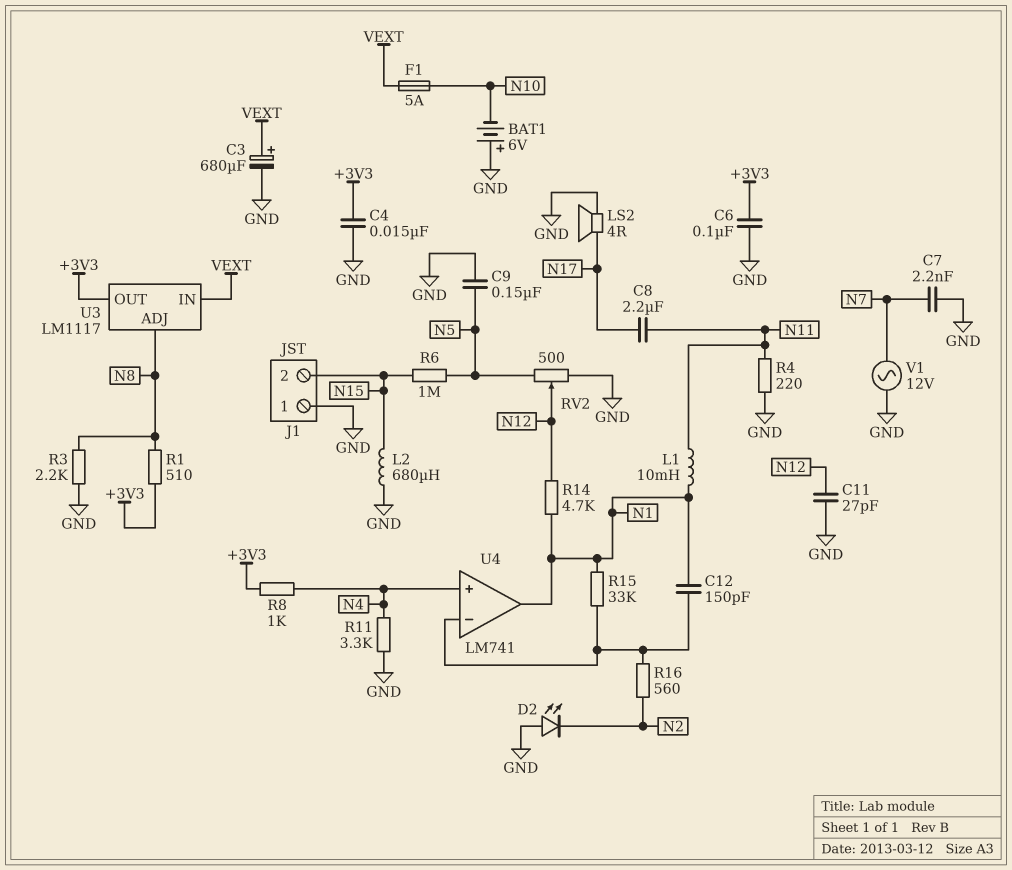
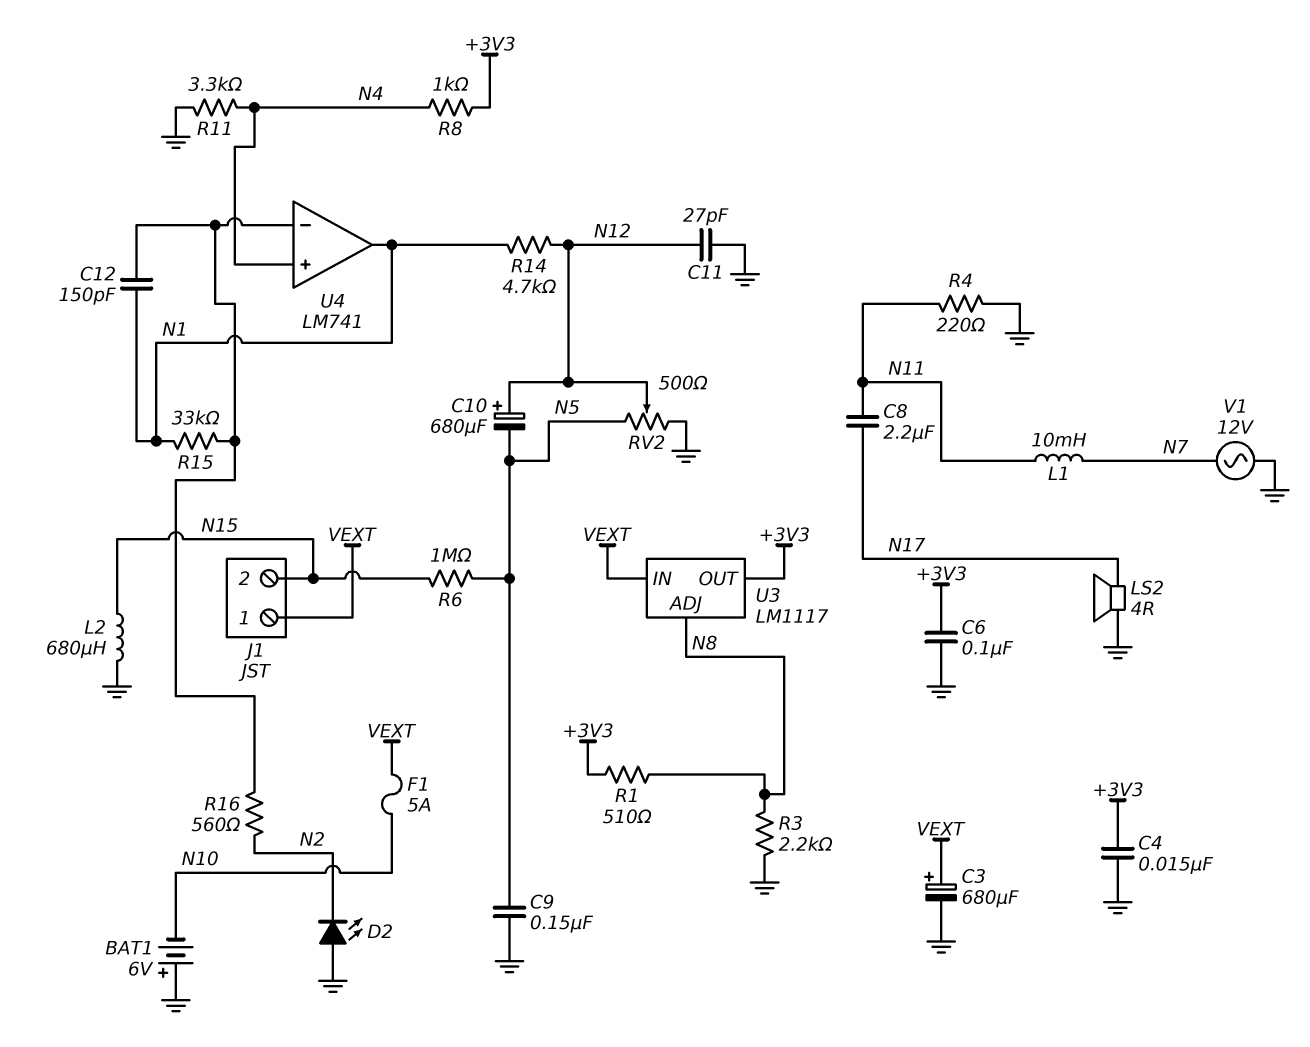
C7: 2.2nF (GND, N7) -> none
C10: none -> 680uF (plus N12, minus N5)
J1 pin 1: GND -> VEXT
L1: 10mH (N1, N11) -> 10mH (N7, N11)

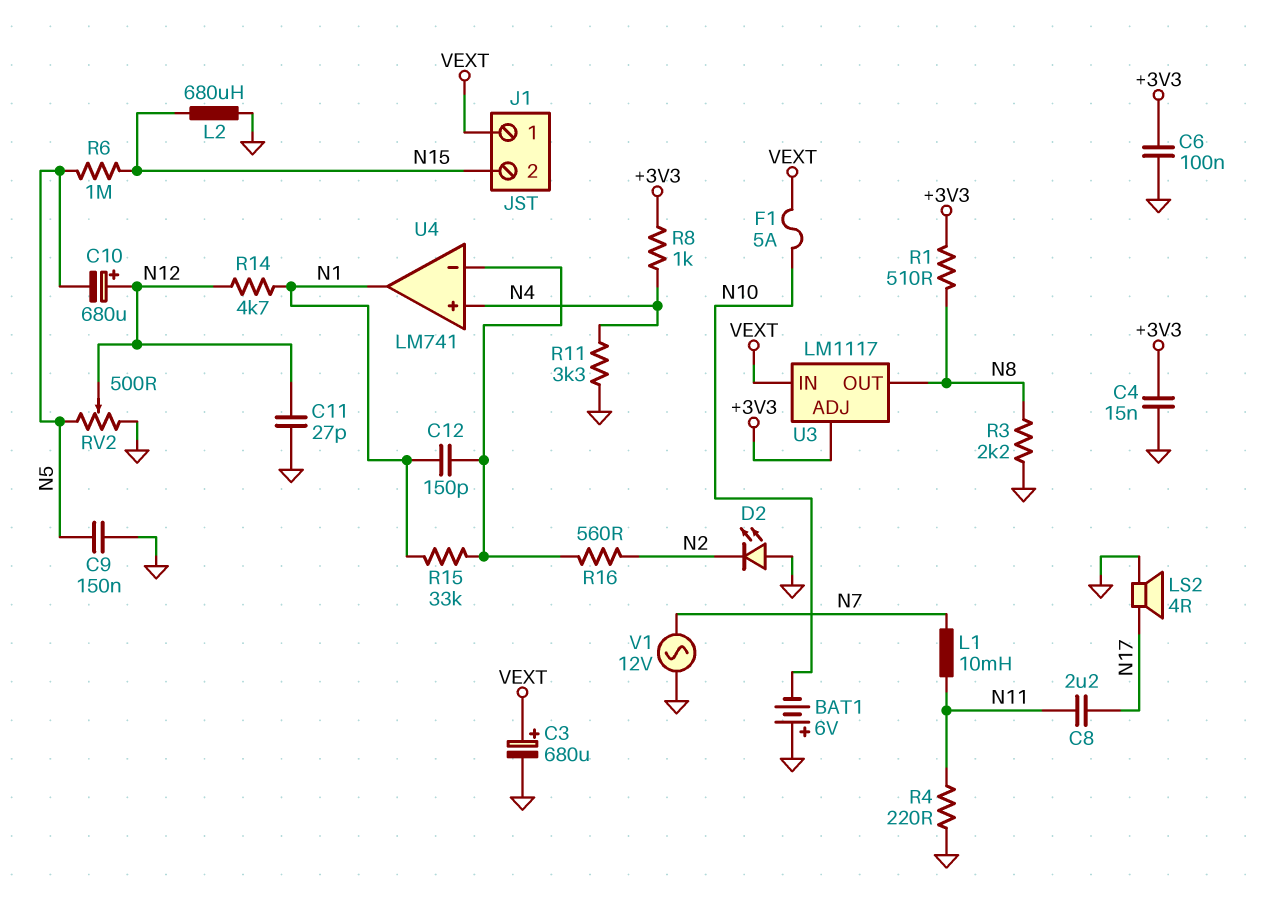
U3 pin ADJ: N8 -> +3V3
U3 pin OUT: +3V3 -> N8

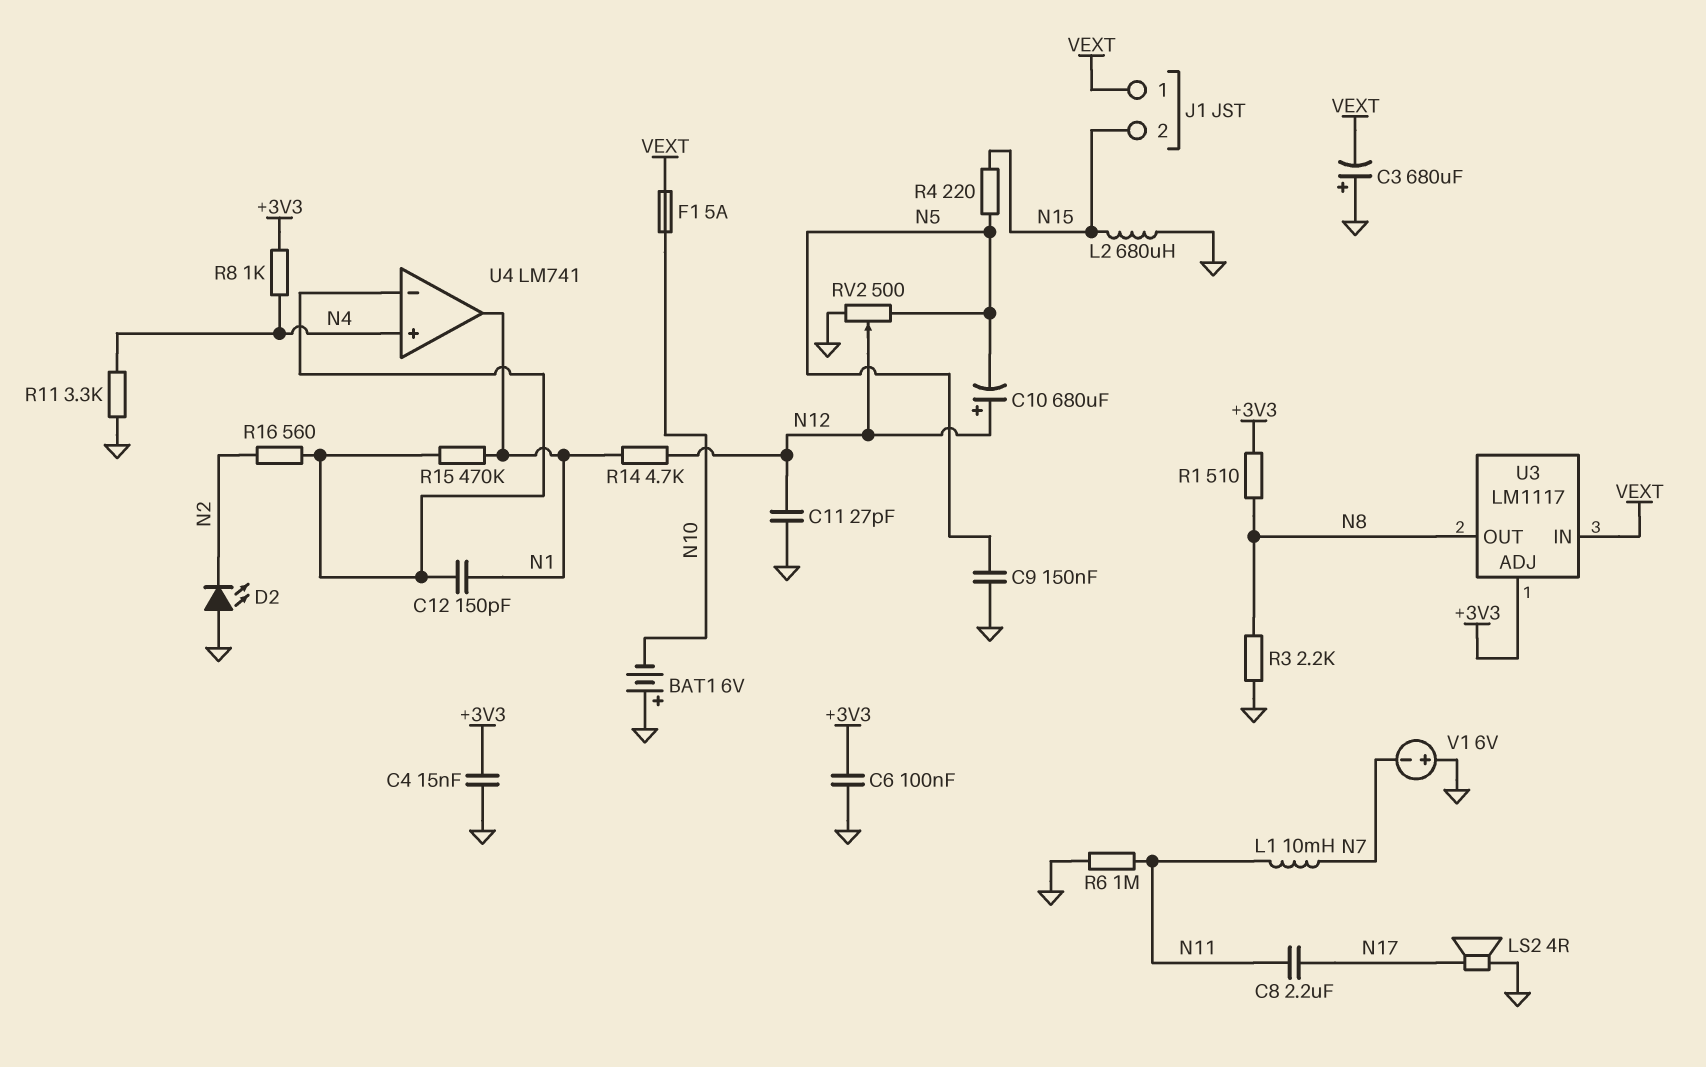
C3: 680uF (plus VEXT, minus GND) -> 680uF (plus GND, minus VEXT)
R4: 220 (GND, N11) -> 220 (N5, N15)
R6: 1M (N5, N15) -> 1M (GND, N11)
R15: 33k (N1, U4/in-) -> 470k (N1, U4/in-)
V1: AC 12V (GND, N7) -> 6V (plus GND, minus N7)

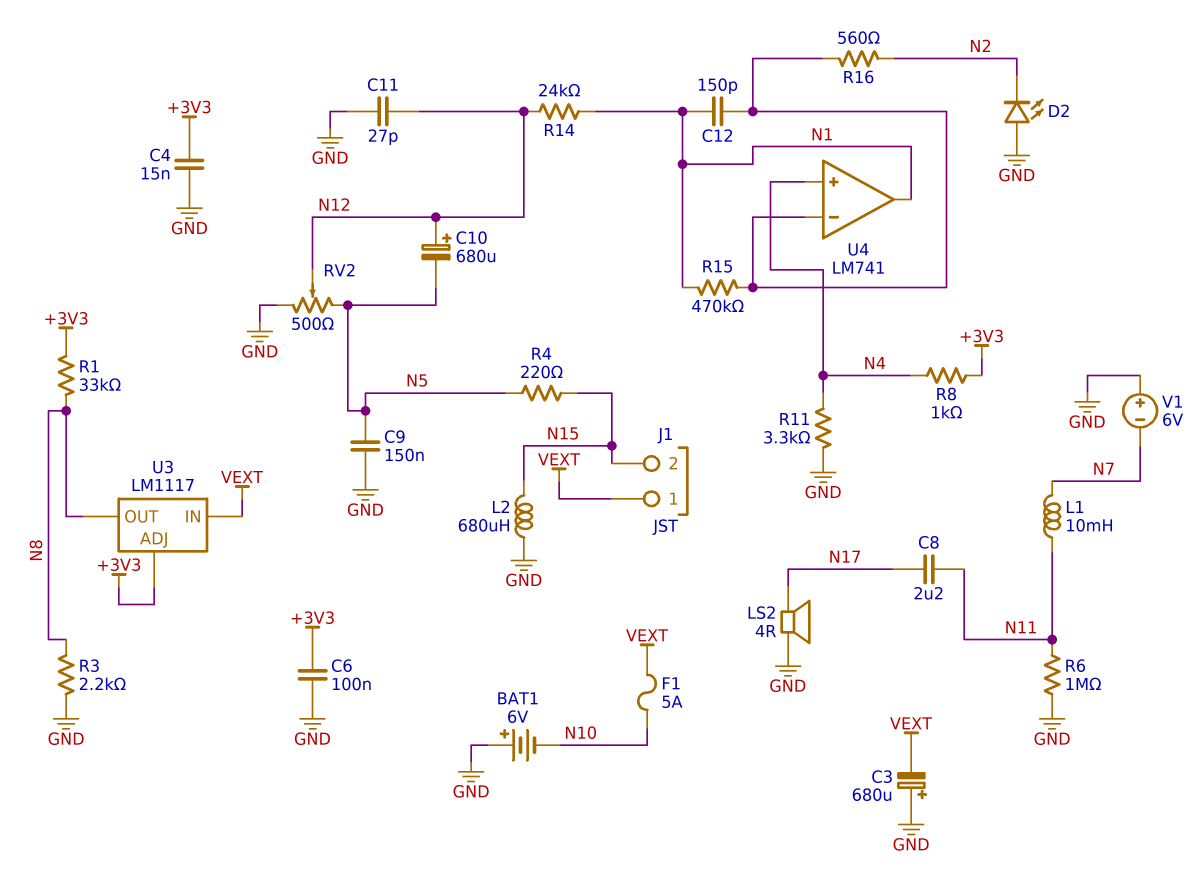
R1: 510 (+3V3, N8) -> 33k (+3V3, N8)
R14: 4.7k (N1, N12) -> 24k (N1, N12)

